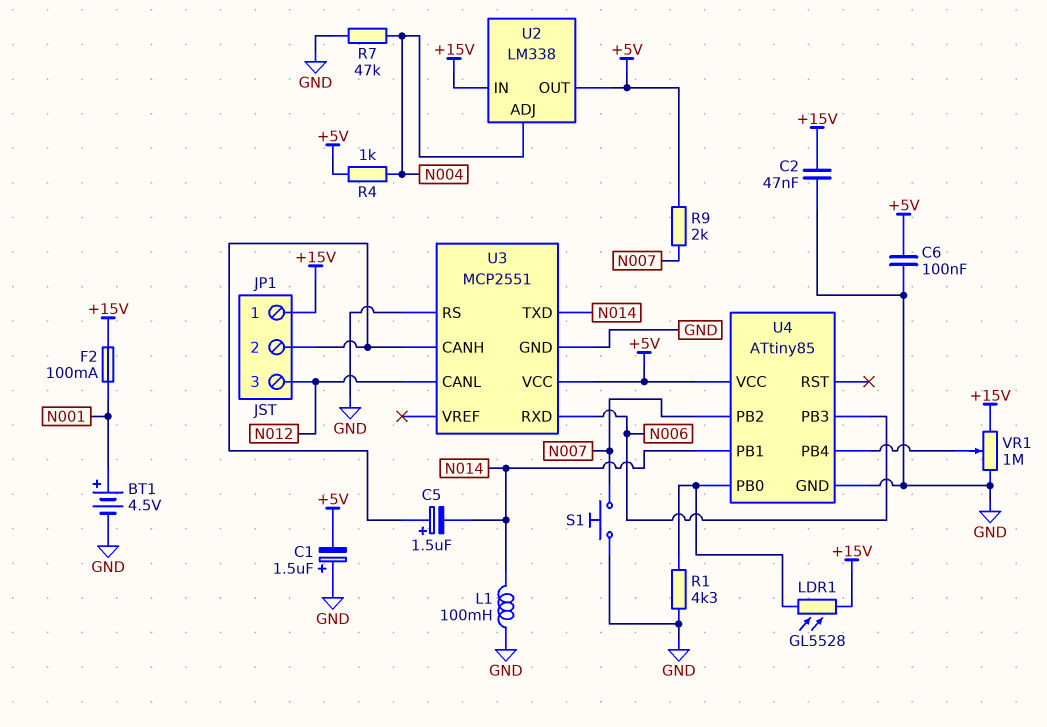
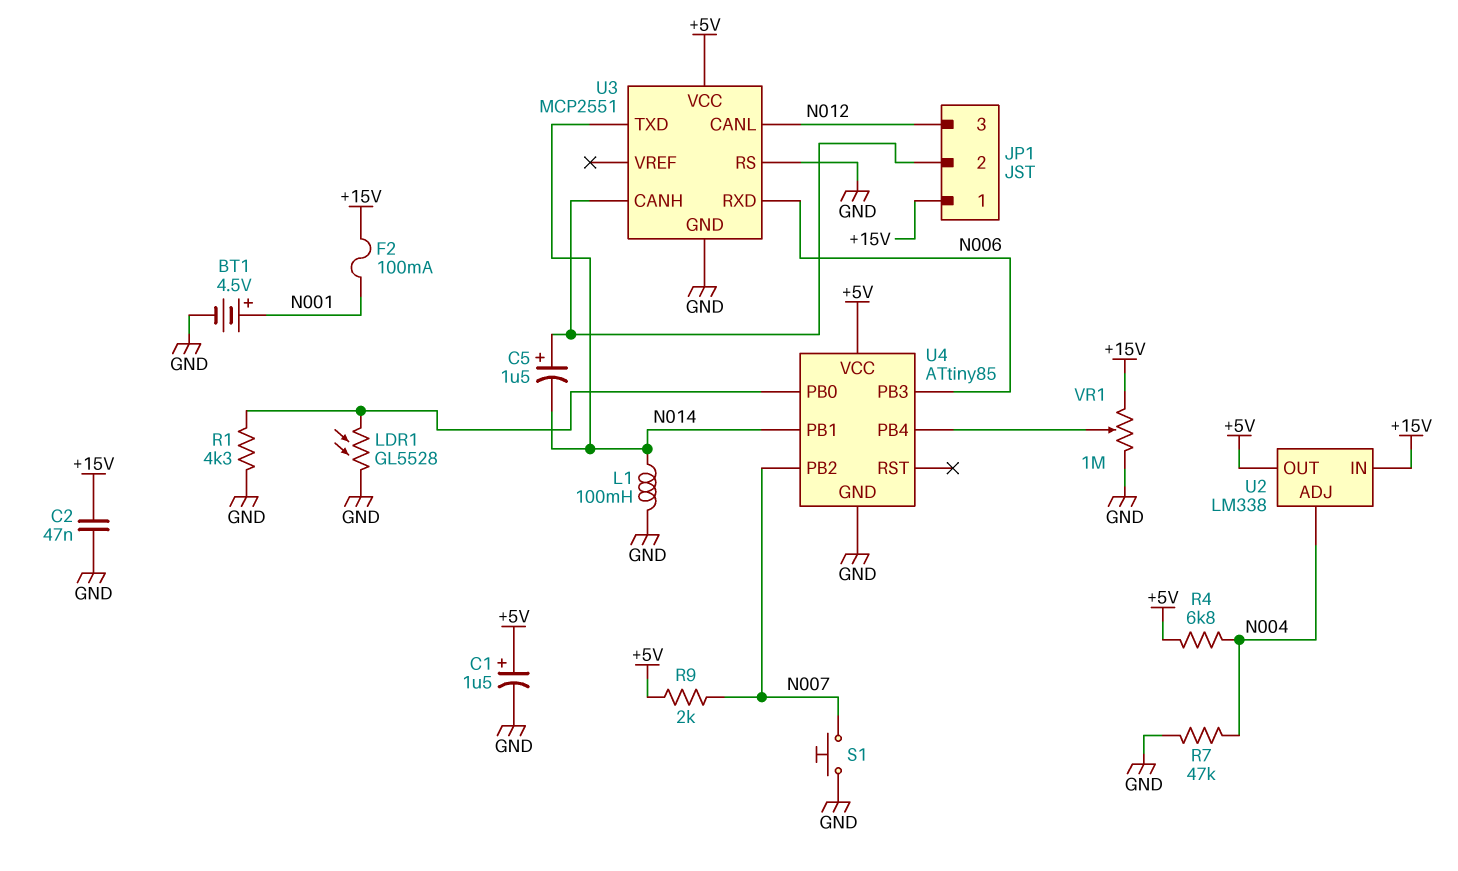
C1: 1.5uF (plus GND, minus +5V) -> 1.5uF (plus +5V, minus GND)
C6: 100nF (+5V, GND) -> none
LDR1: GL5528 (+15V, U4/PB0) -> GL5528 (GND, U4/PB0)
R4: 1k (+5V, N004) -> 6.8k (+5V, N004)

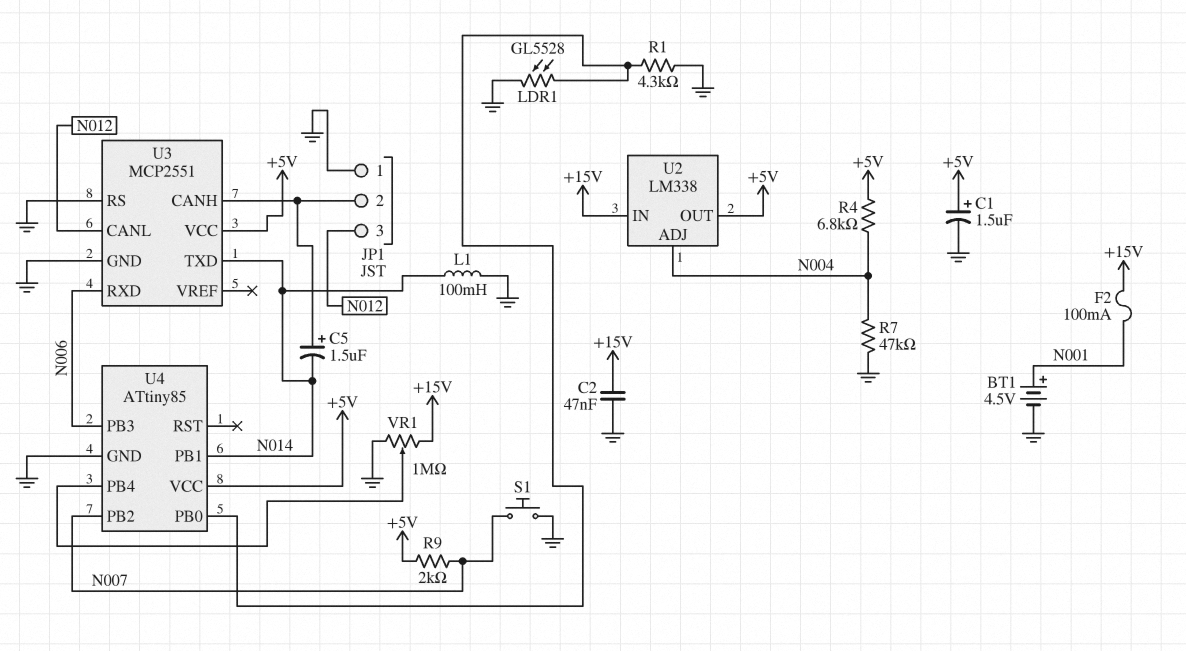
JP1 pin 1: +15V -> GND

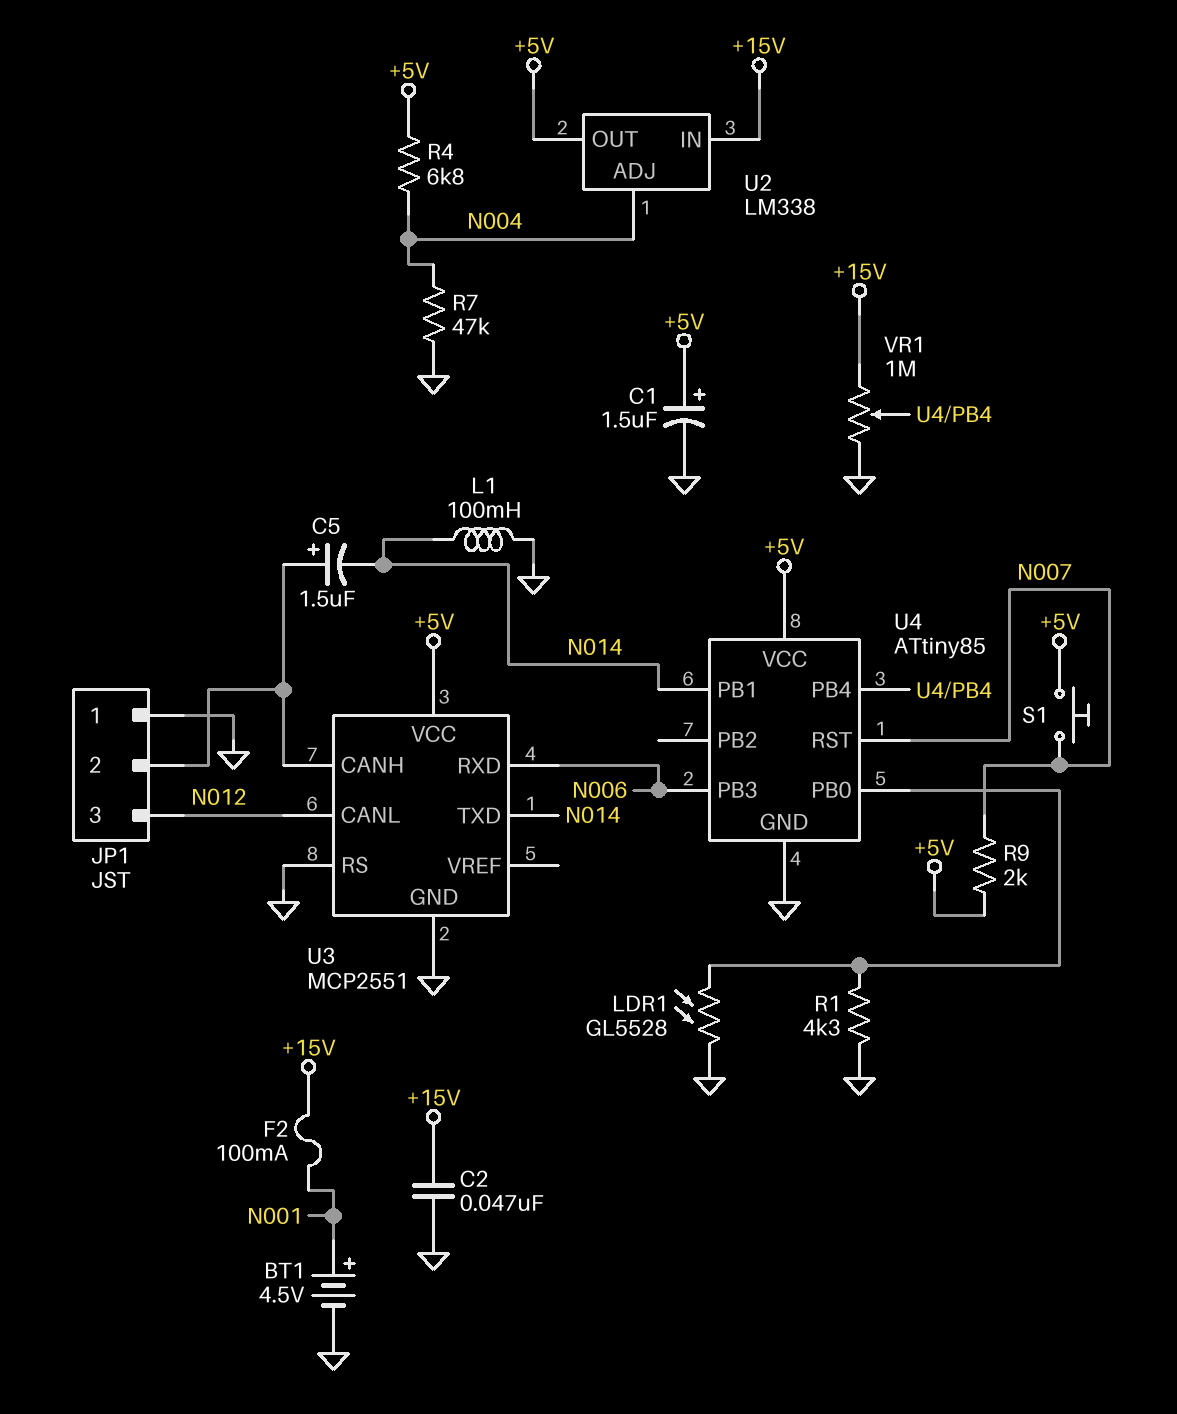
S1: button (GND, N007) -> button (+5V, N007)
U4 pin PB2: N007 -> none
U4 pin RST: none -> N007

